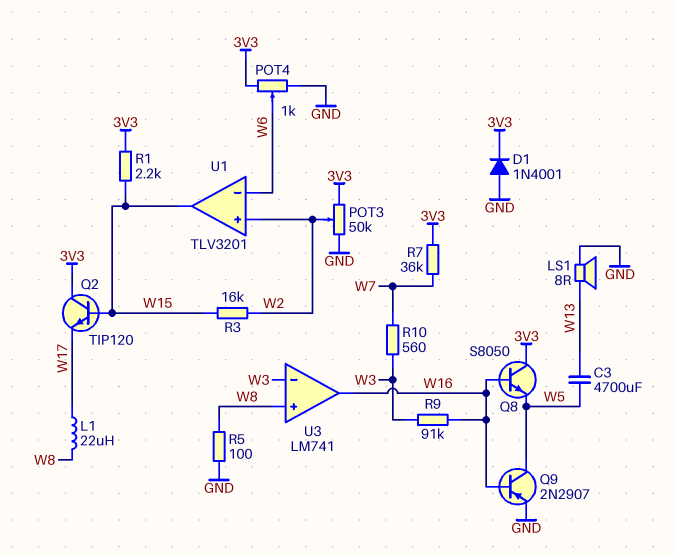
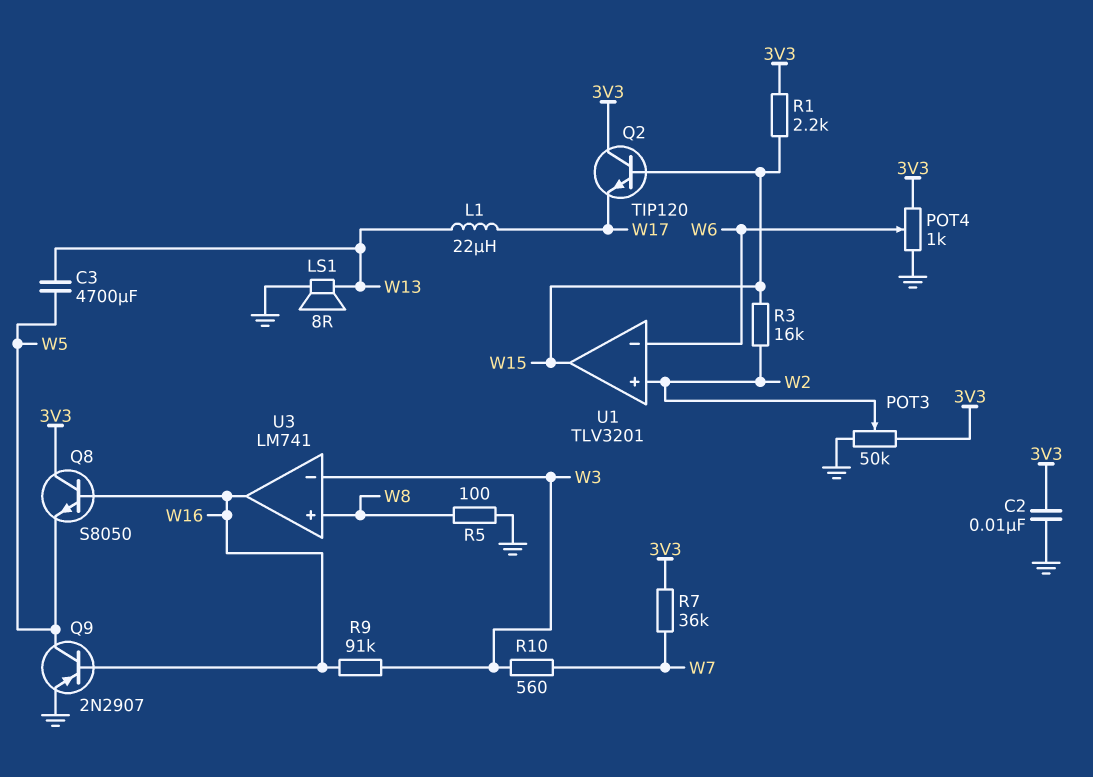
C2: none -> 10nF (3V3, GND)
D1: diode 1N4001 (A GND, K 3V3) -> none
L1: 22uH (W8, W17) -> 22uH (W13, W17)

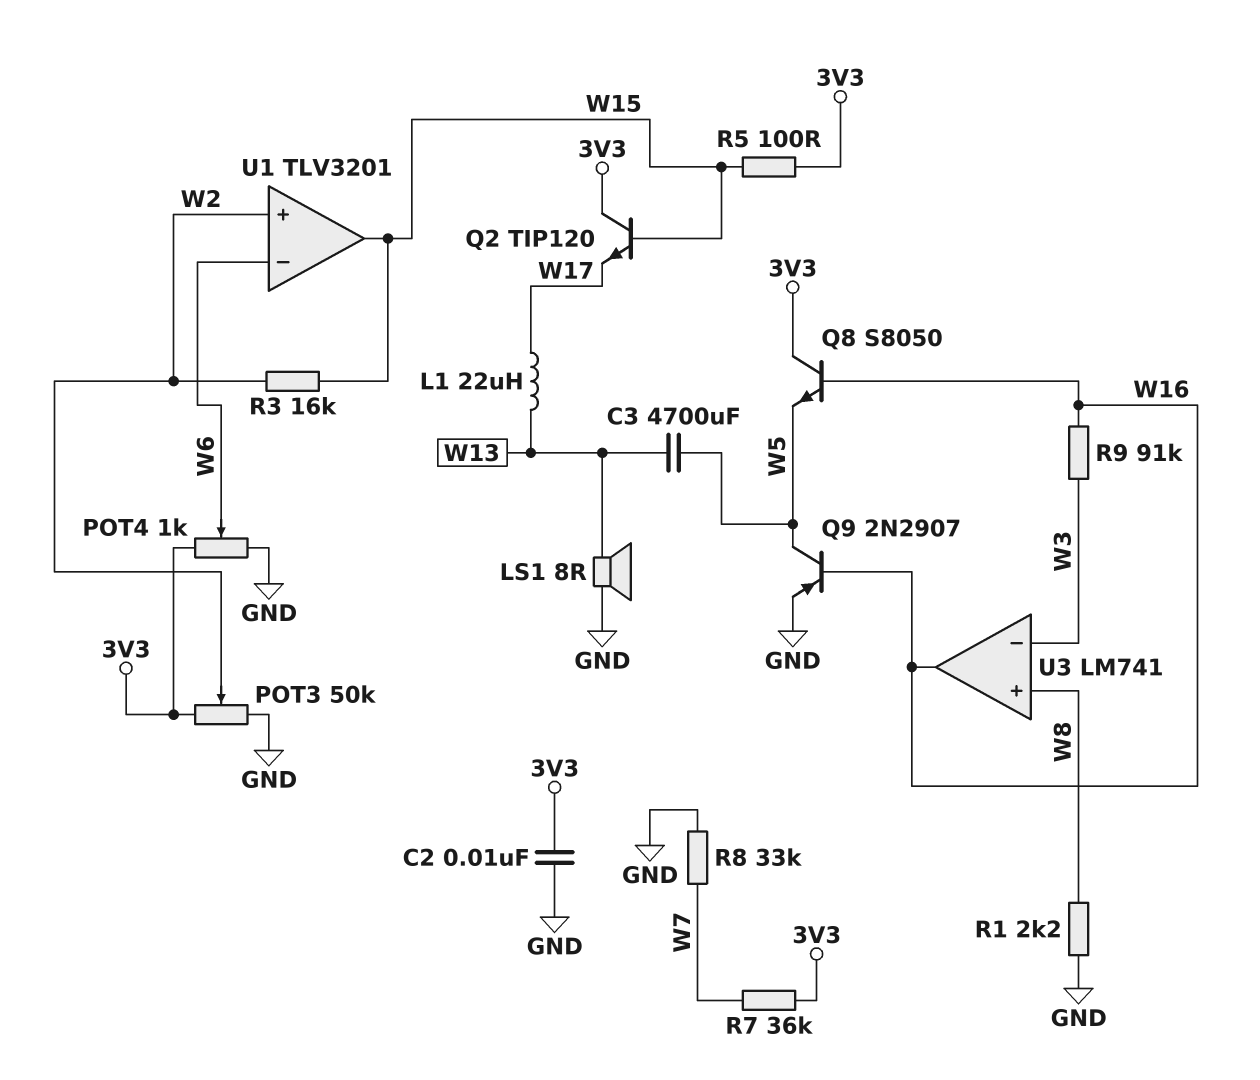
R1: 2.2k (3V3, W15) -> 2.2k (GND, W8)
R5: 100 (GND, W8) -> 100 (3V3, W15)
R8: none -> 33k (GND, W7)
R10: 560 (W3, W7) -> none

